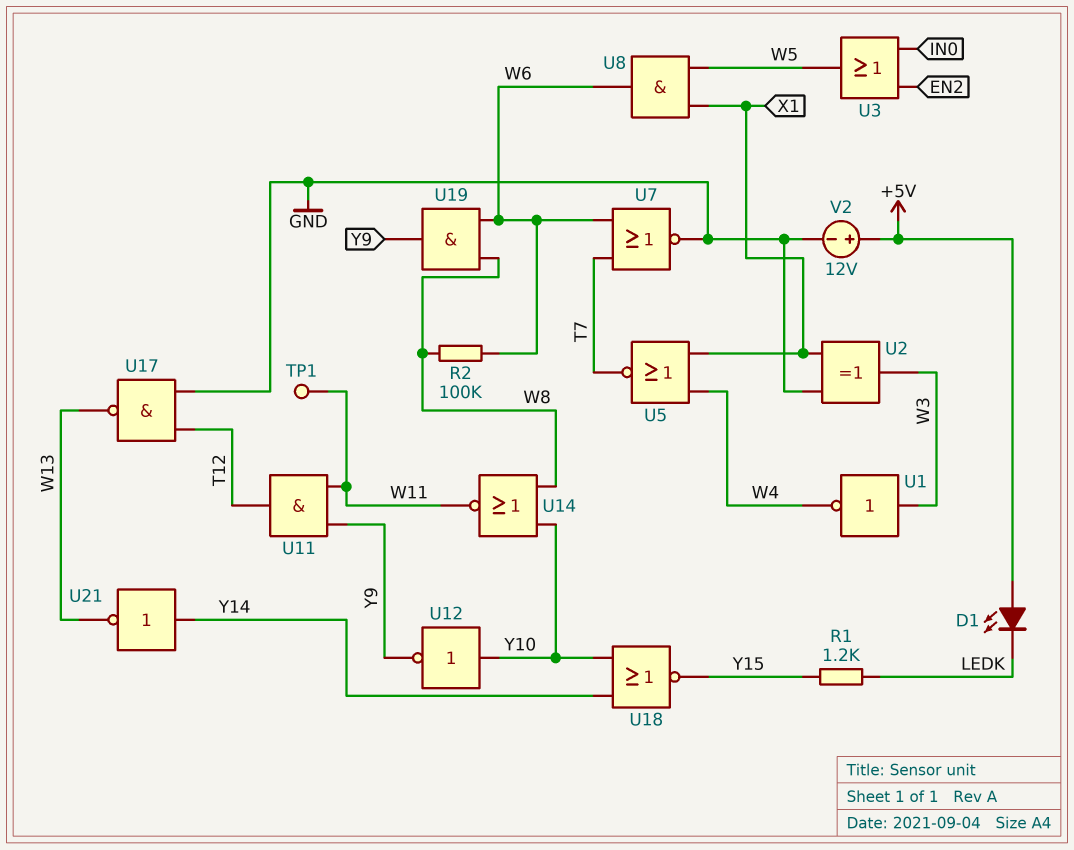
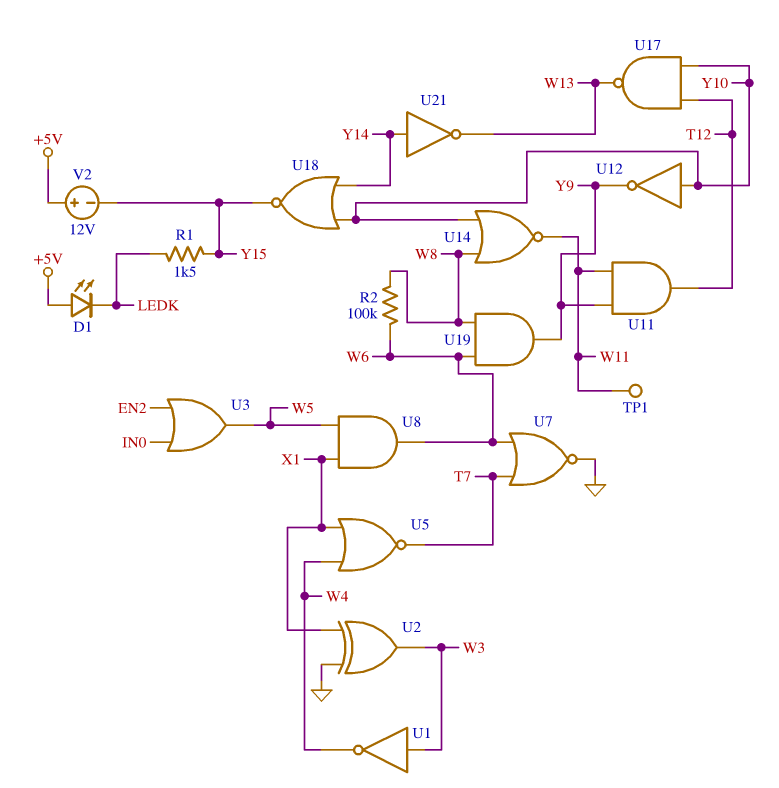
R1: 1.2k (LEDK, Y15) -> 1.5k (LEDK, Y15)
U17: NAND (in GND, in T12, out W13) -> NAND (in T12, in Y10, out W13)
V2: 12V (plus +5V, minus GND) -> 12V (plus +5V, minus Y15)

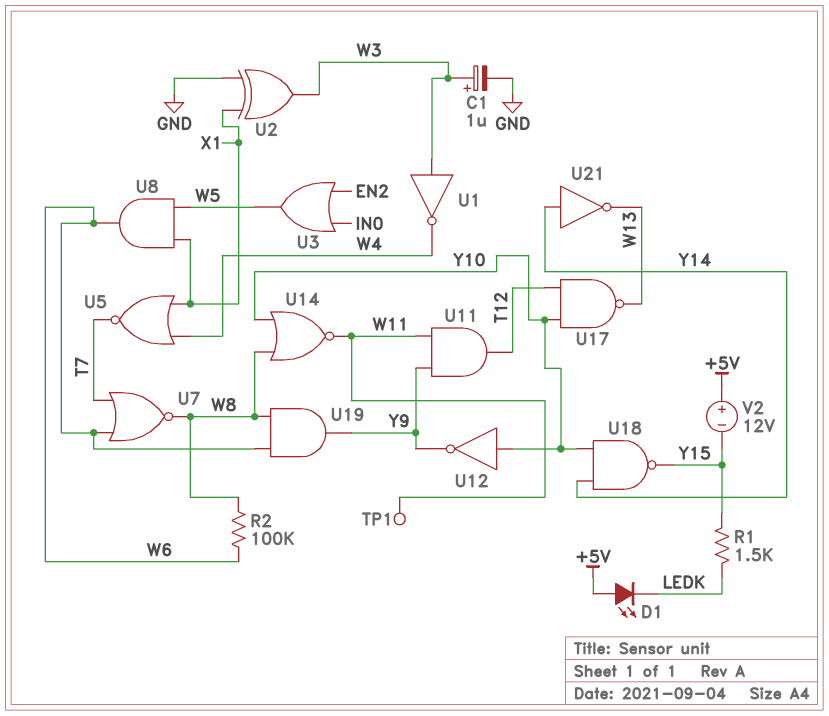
C1: none -> 1uF (plus W3, minus GND)
U7: NOR (in T7, in W6, out GND) -> NOR (in T7, in W6, out W8)
U18: NOR (in Y10, in Y14, out Y15) -> NAND (in Y10, in Y14, out Y15)

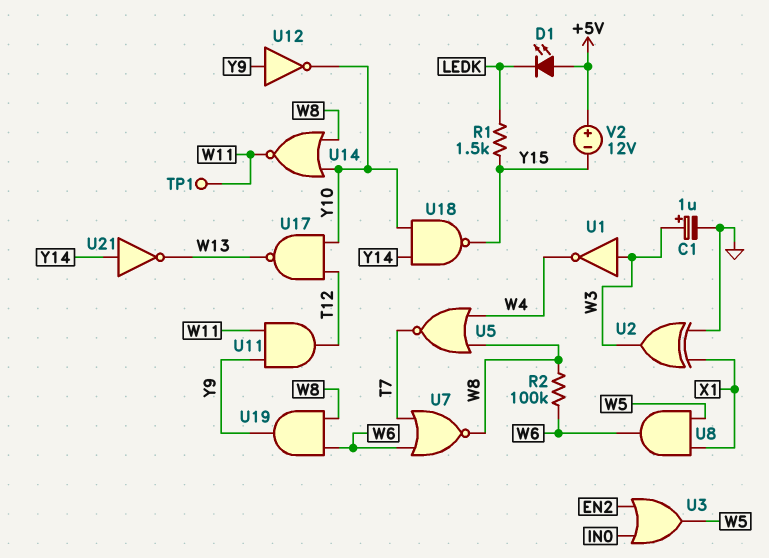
U5: NOR (in W4, in X1, out T7) -> NOR (in W4, in W8, out T7)
U12: NOT (in Y10, out Y9) -> NOT (in Y9, out Y10)

